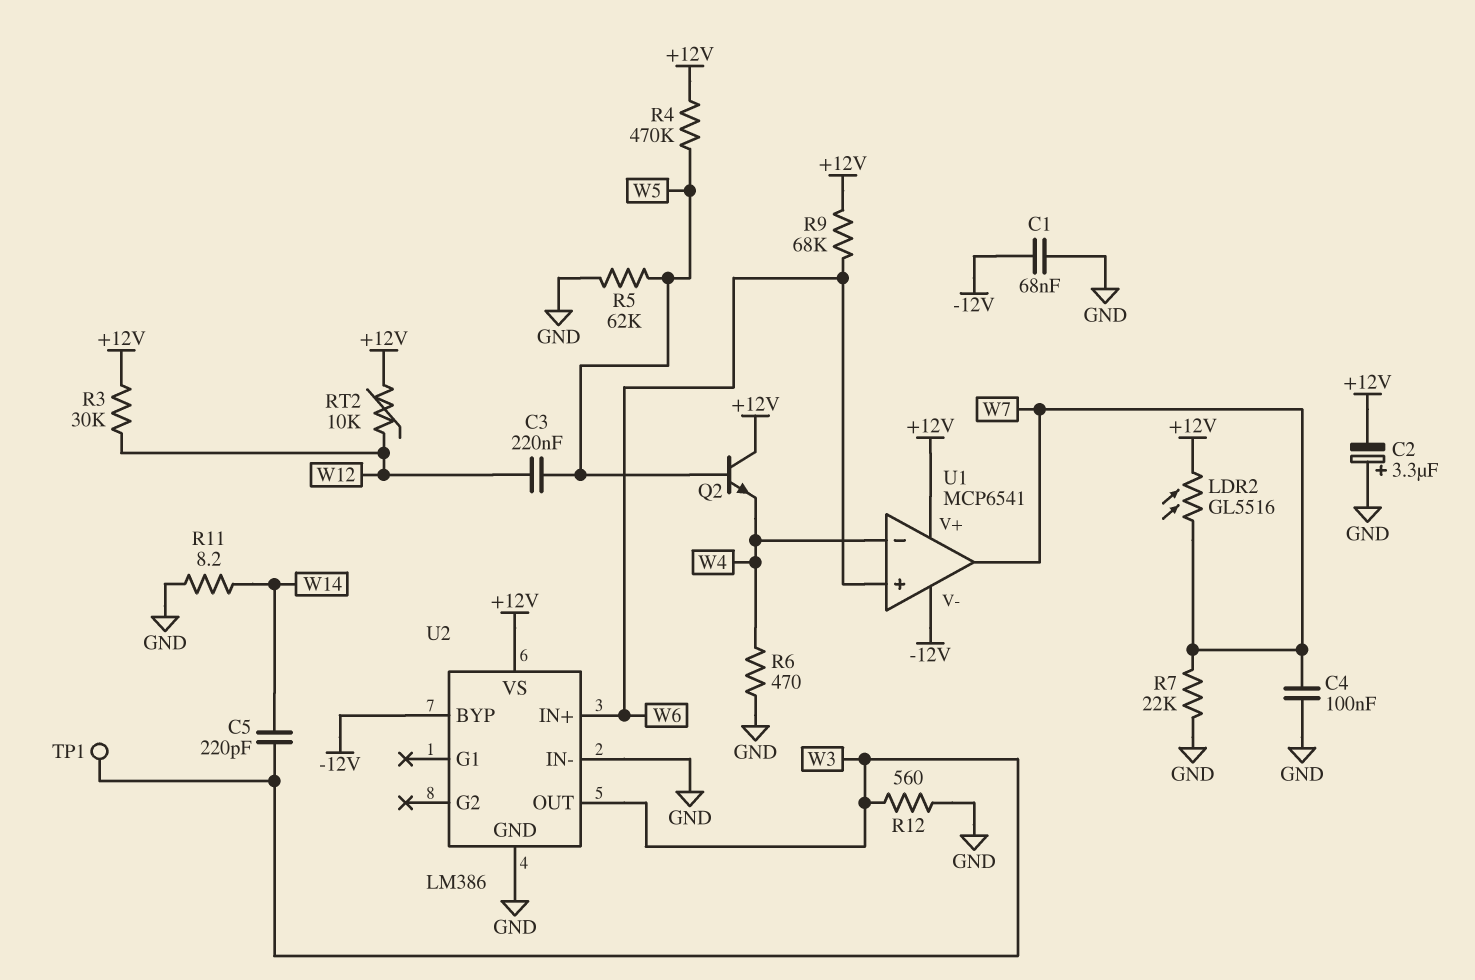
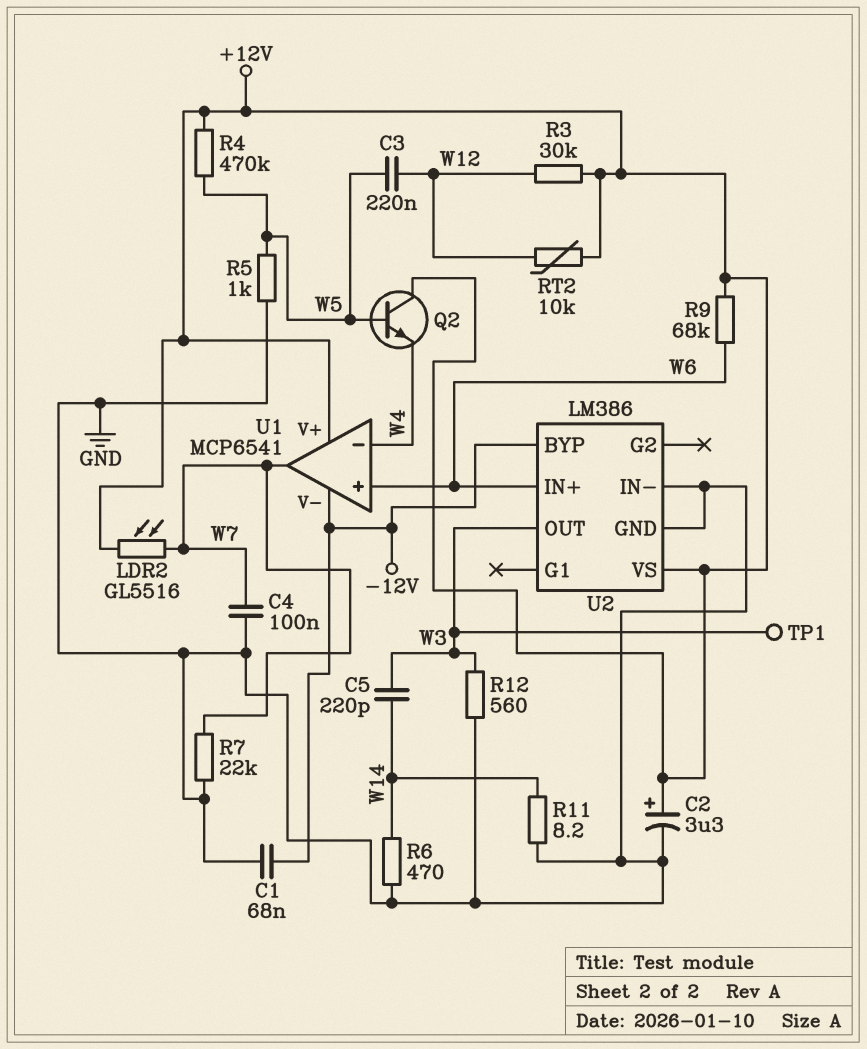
C2: 3.3uF (plus GND, minus +12V) -> 3.3uF (plus +12V, minus GND)
R5: 62k (GND, W5) -> 1k (GND, W5)
R6: 470 (GND, W4) -> 470 (GND, W14)

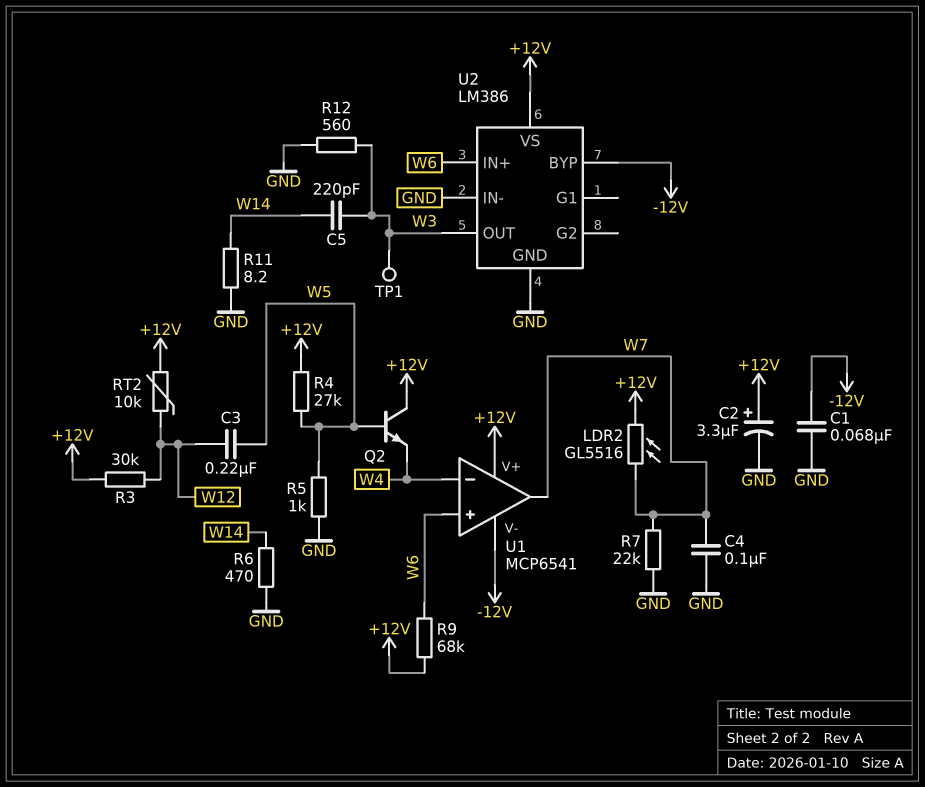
R4: 470k (+12V, W5) -> 27k (+12V, W5)

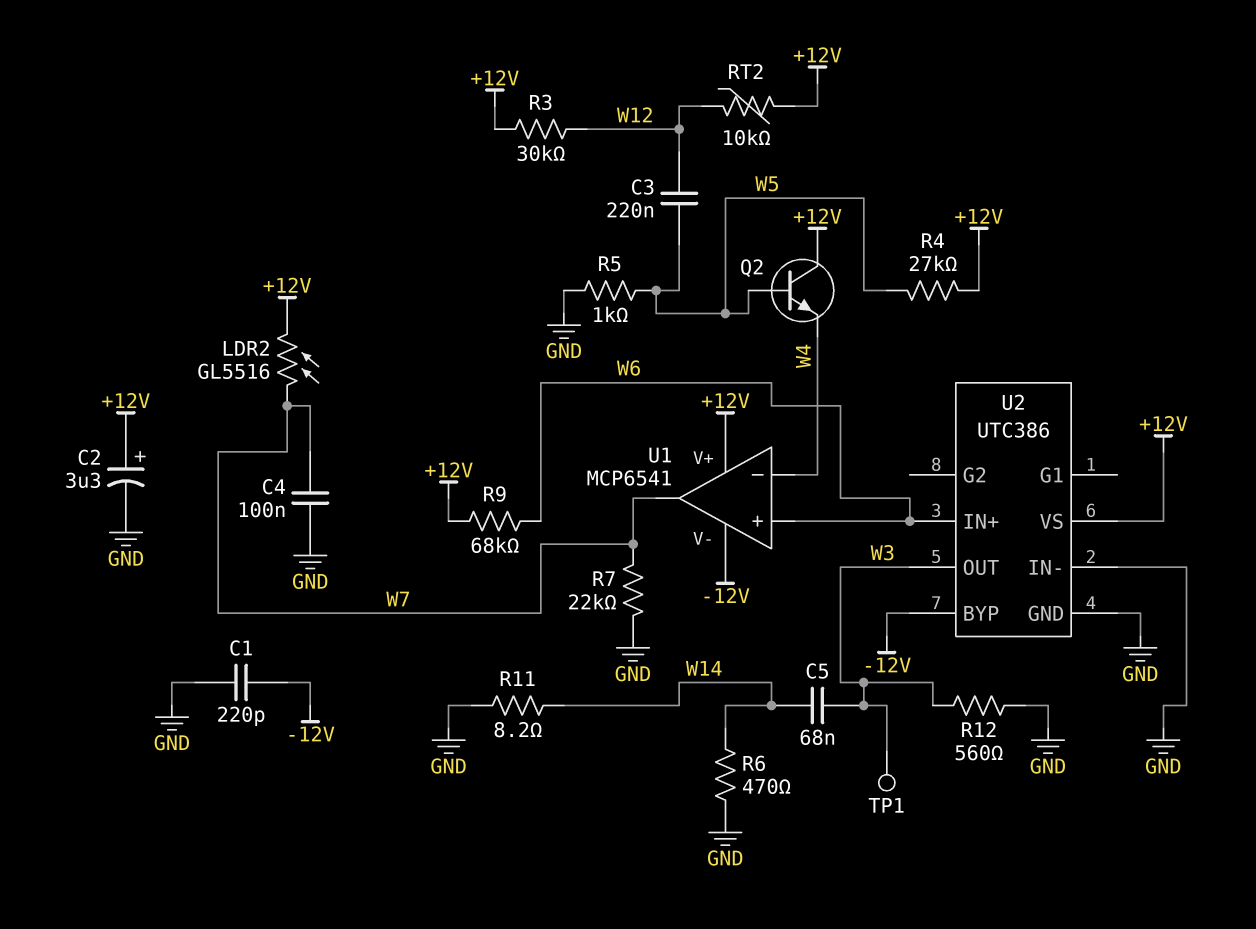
C1: 68nF (-12V, GND) -> 220pF (-12V, GND)
C5: 220pF (W3, W14) -> 68nF (W3, W14)
U2: LM386 -> UTC386

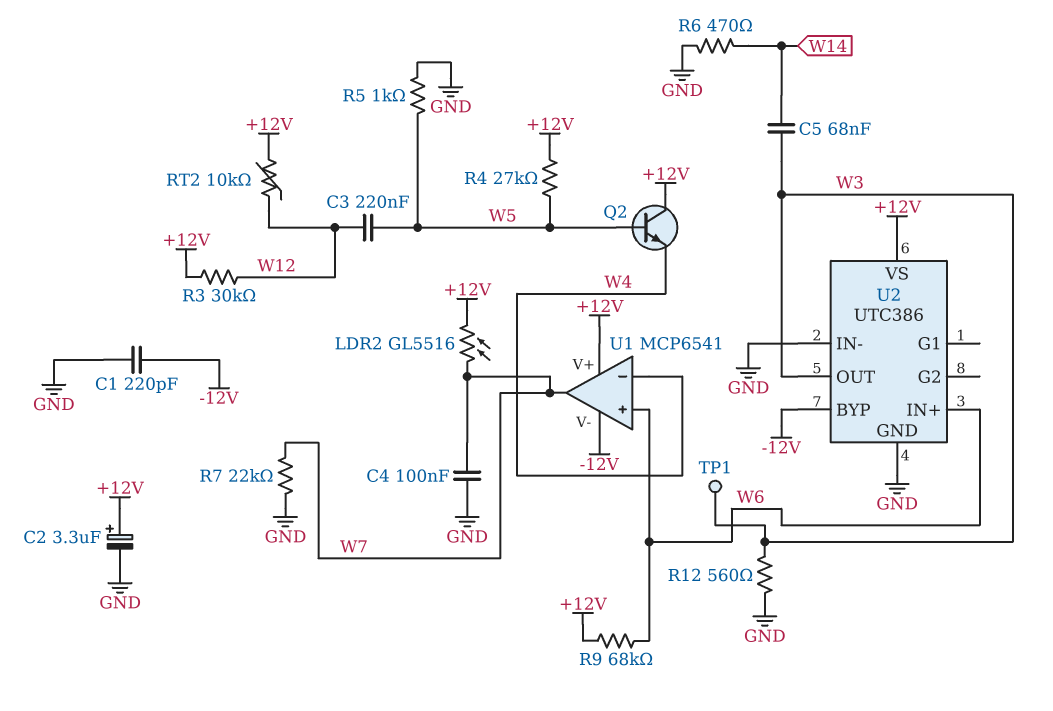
R11: 8.2 (GND, W14) -> none

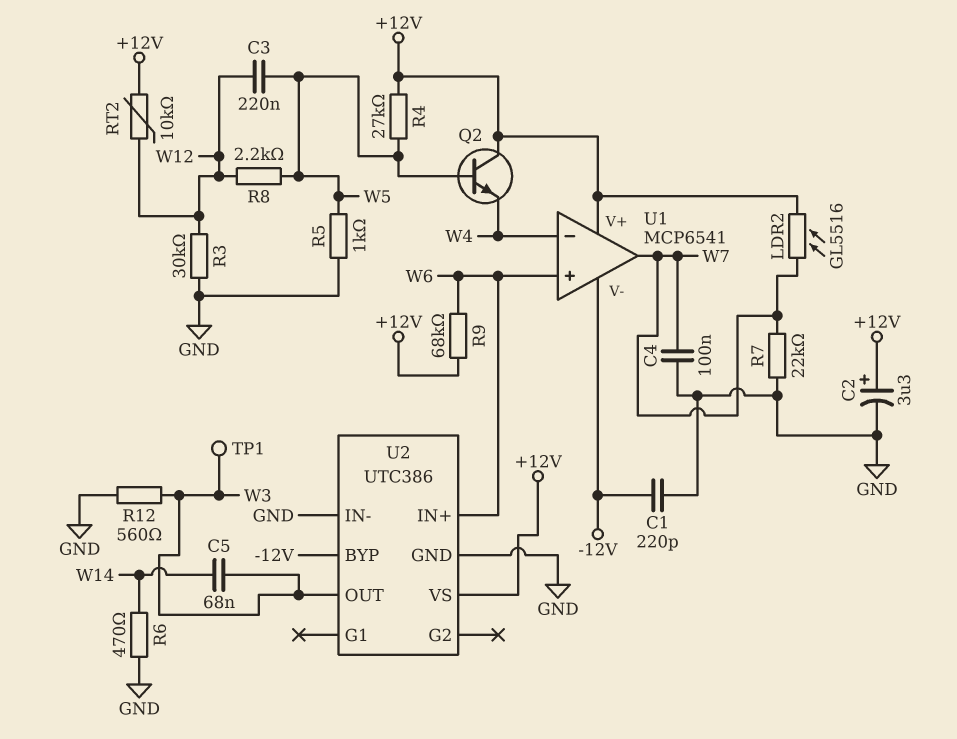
R3: 30k (+12V, W12) -> 30k (GND, W12)
R8: none -> 2.2k (W5, W12)

